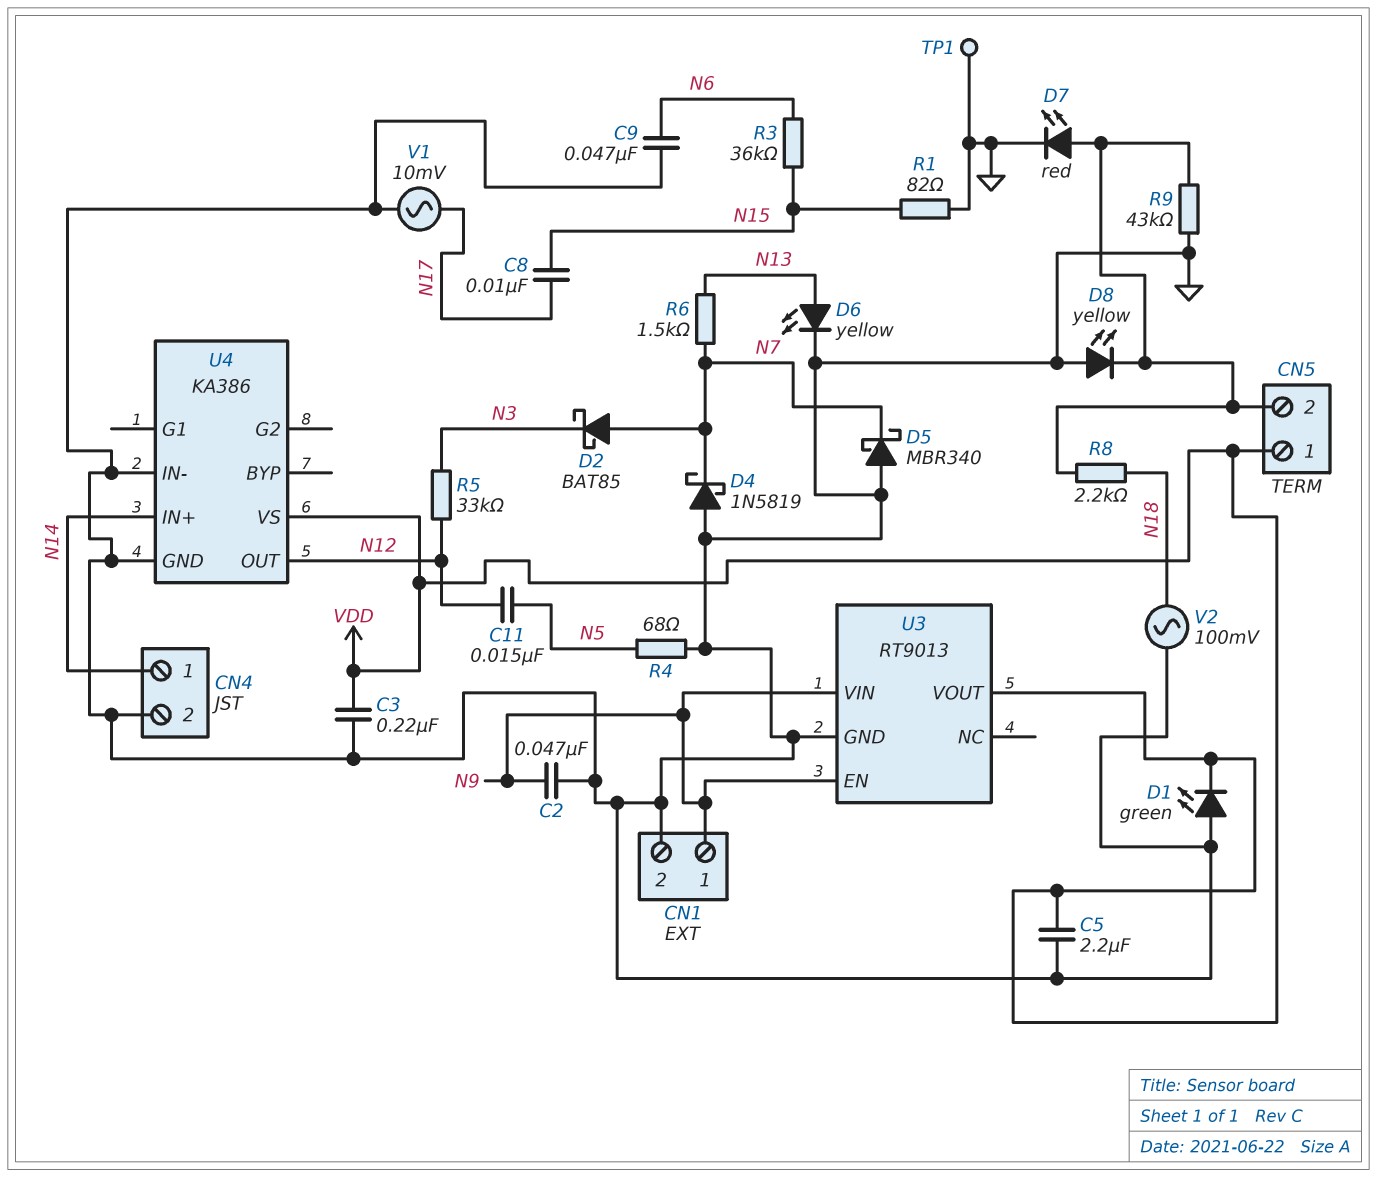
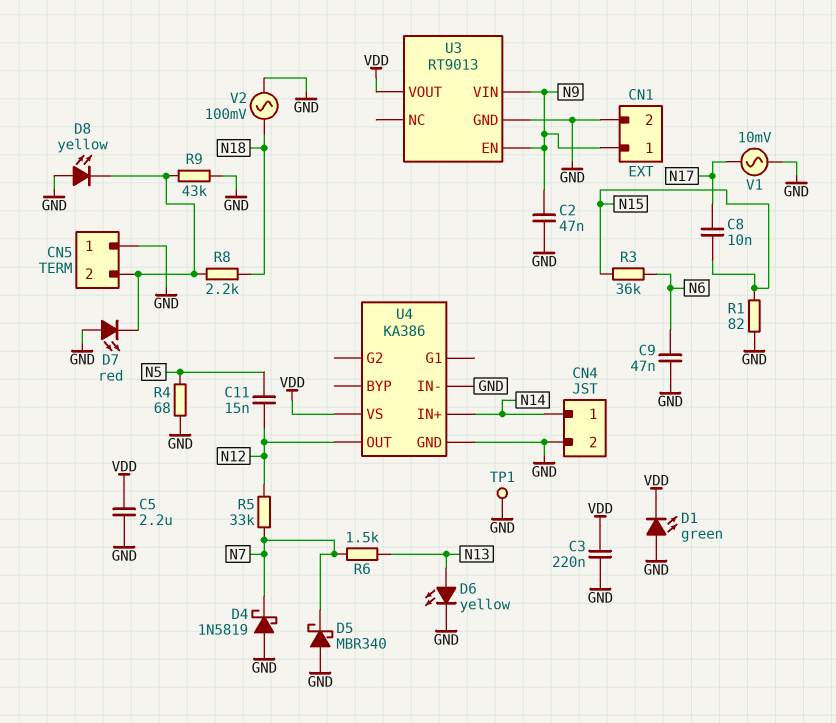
CN5 pin 1: VDD -> GND
D2: schottky BAT85 (A N7, K N3) -> none
D7: LED red (A CN5/2, K GND) -> LED red (A GND, K CN5/2)
R5: 33k (N3, N12) -> 33k (N7, N12)

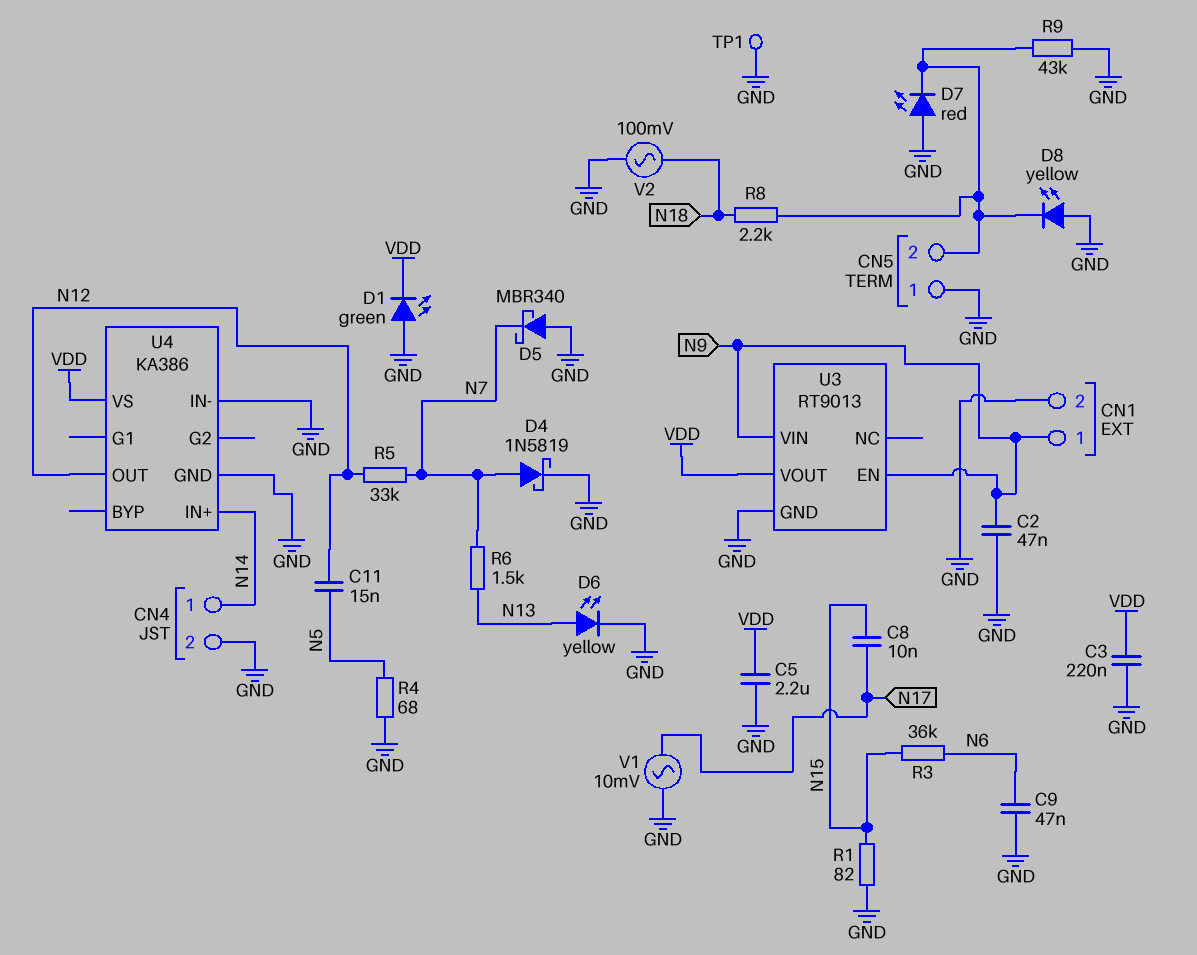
D4: schottky 1N5819 (A GND, K N7) -> schottky 1N5819 (A N7, K GND)

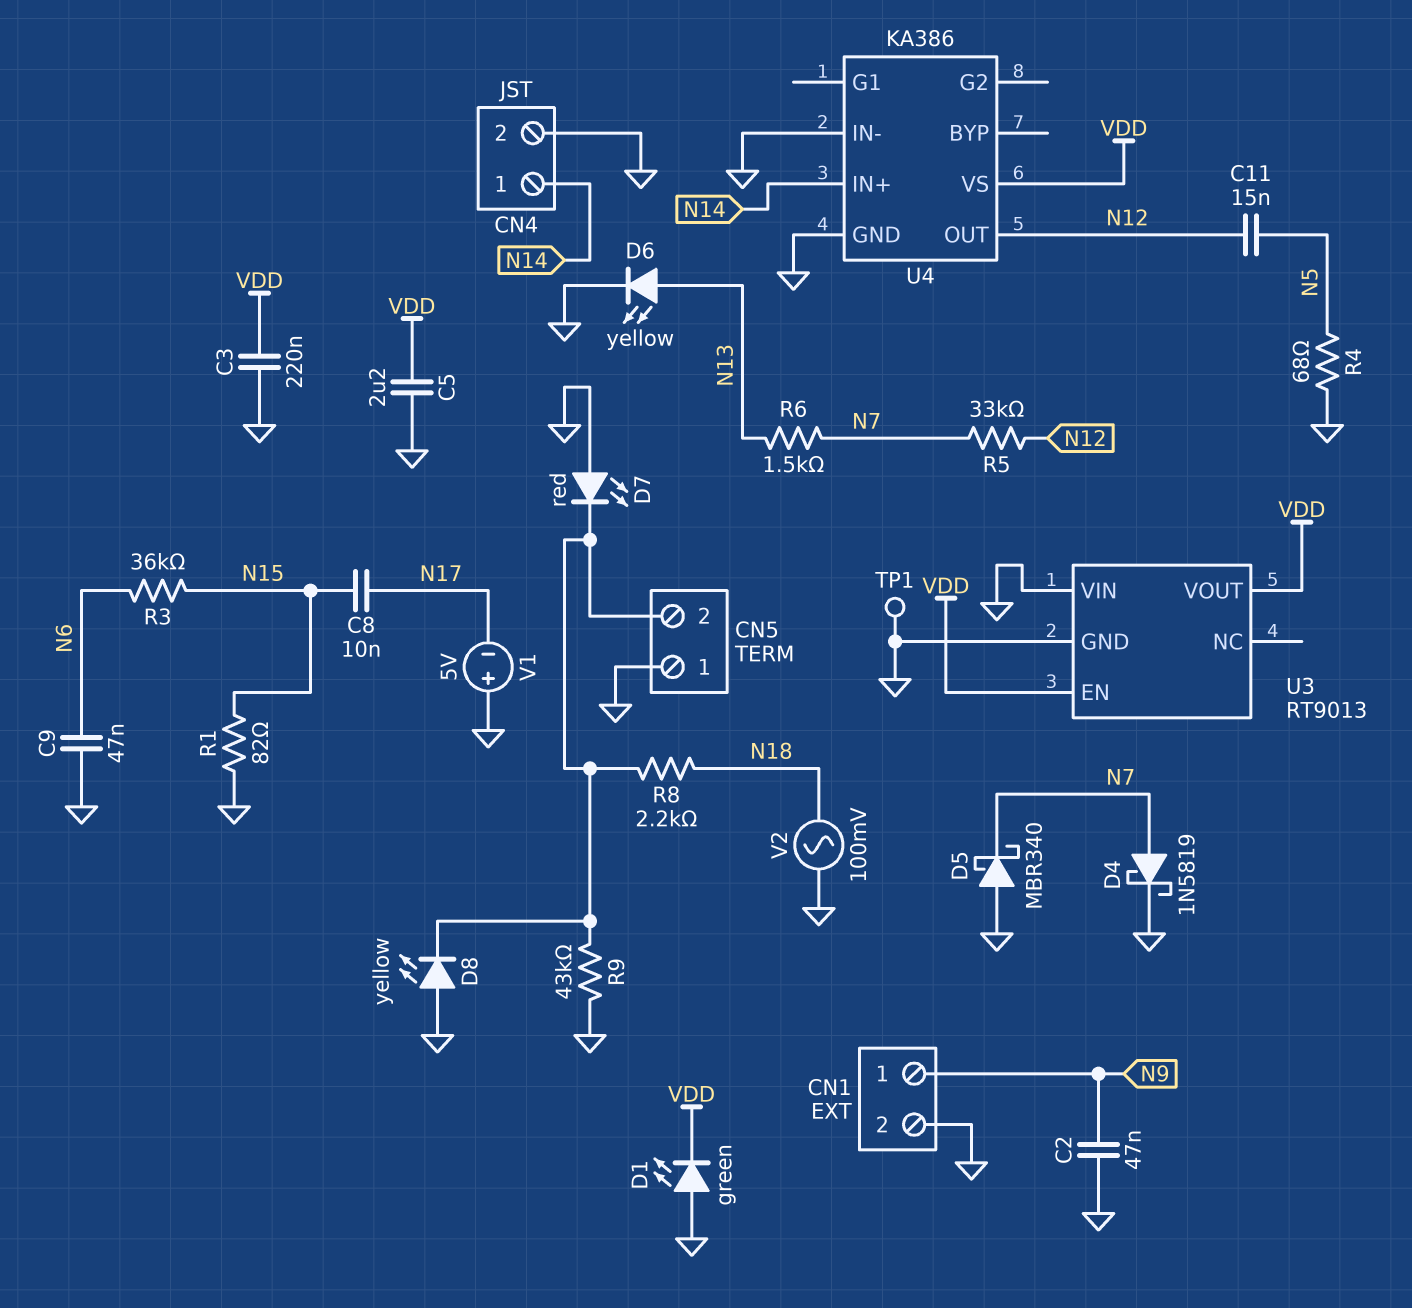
U3 pin EN: N9 -> VDD
U3 pin VIN: N9 -> GND
V1: AC 10mV (GND, N17) -> 5V (plus GND, minus N17)

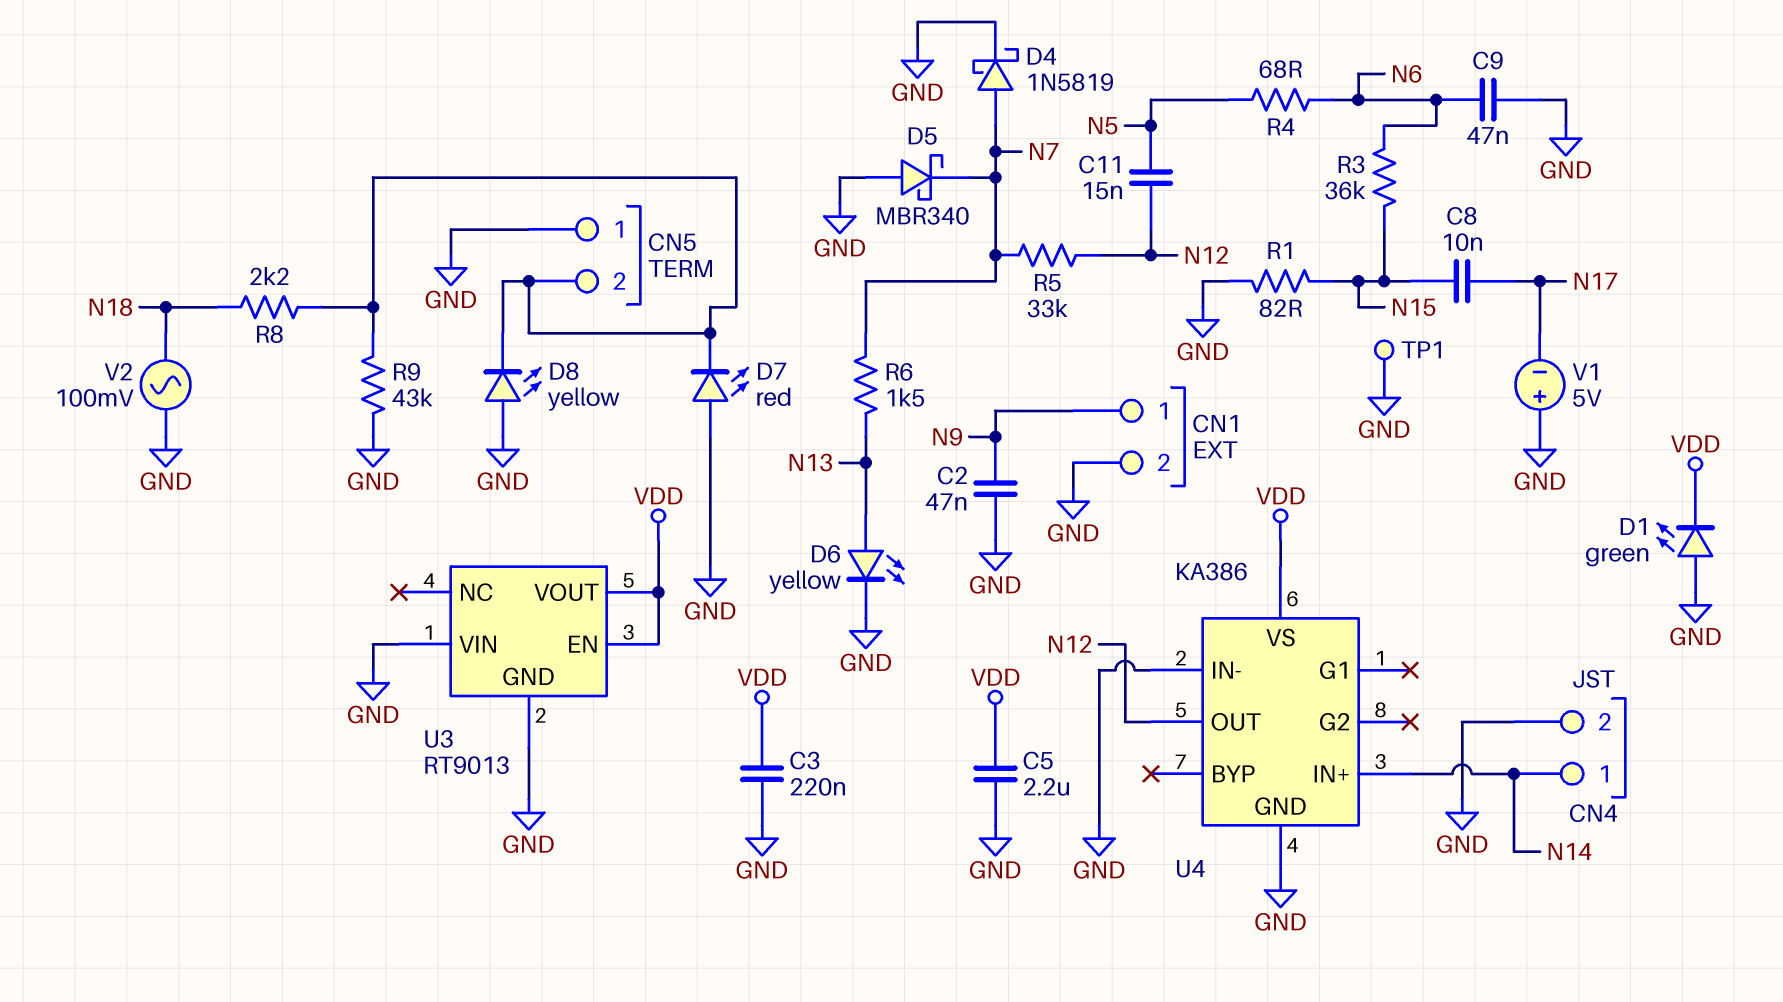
R4: 68 (GND, N5) -> 68 (N5, N6)

